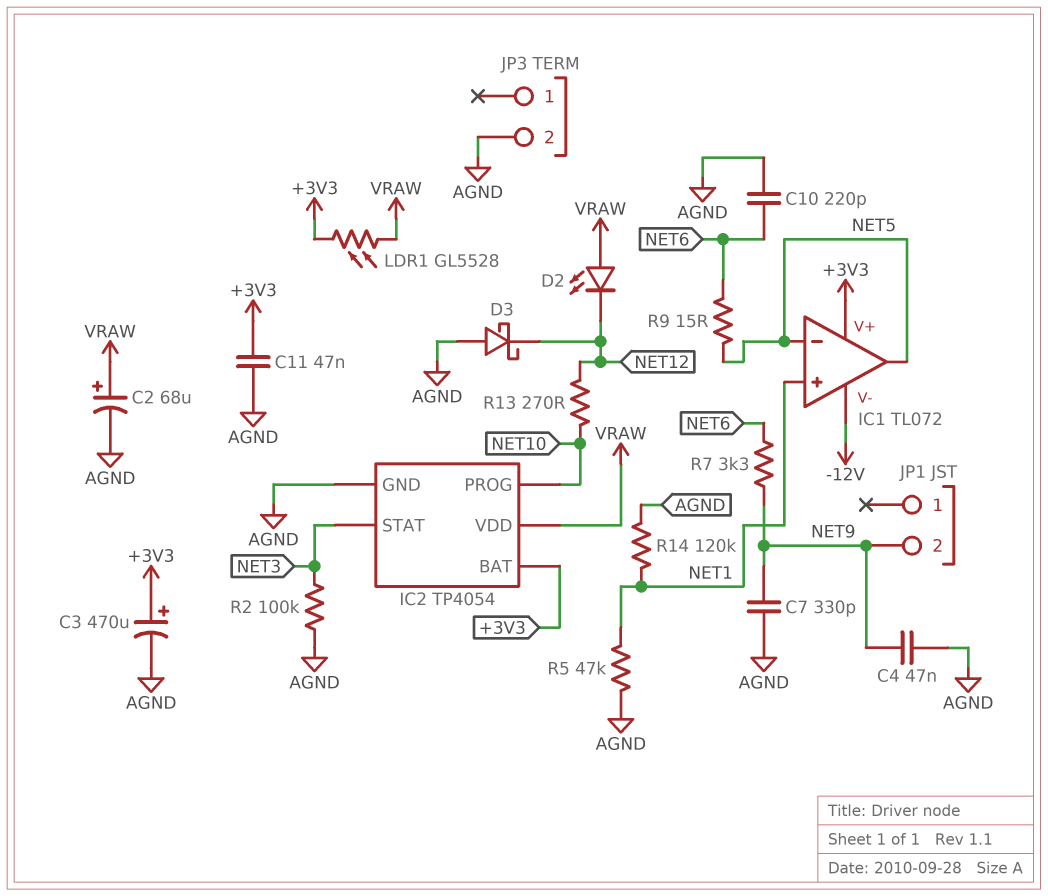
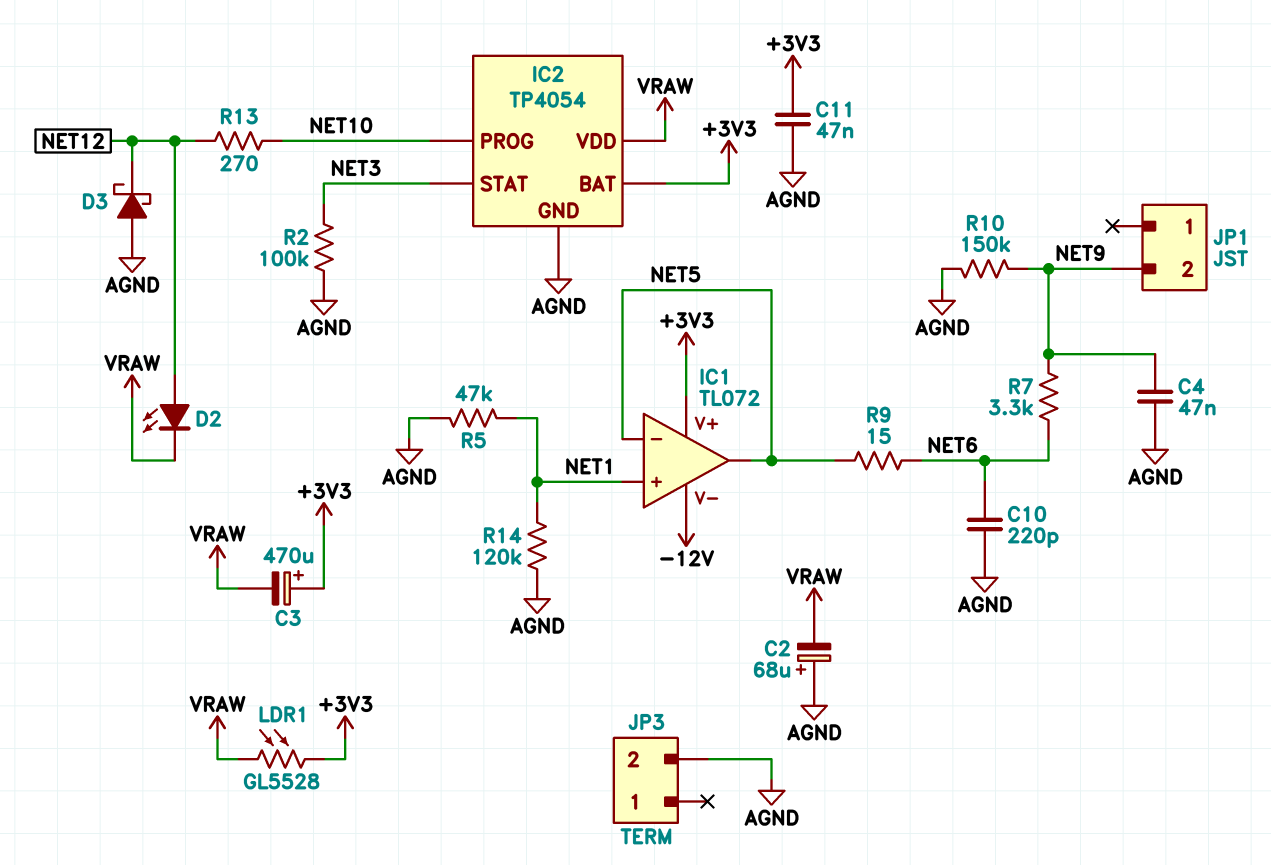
C2: 68uF (plus VRAW, minus AGND) -> 68uF (plus AGND, minus VRAW)
C3: 470uF (plus +3V3, minus AGND) -> 470uF (plus +3V3, minus VRAW)
C7: 330pF (AGND, NET9) -> none
D2: LED (A VRAW, K NET12) -> LED (A NET12, K VRAW)
R10: none -> 150k (AGND, NET9)

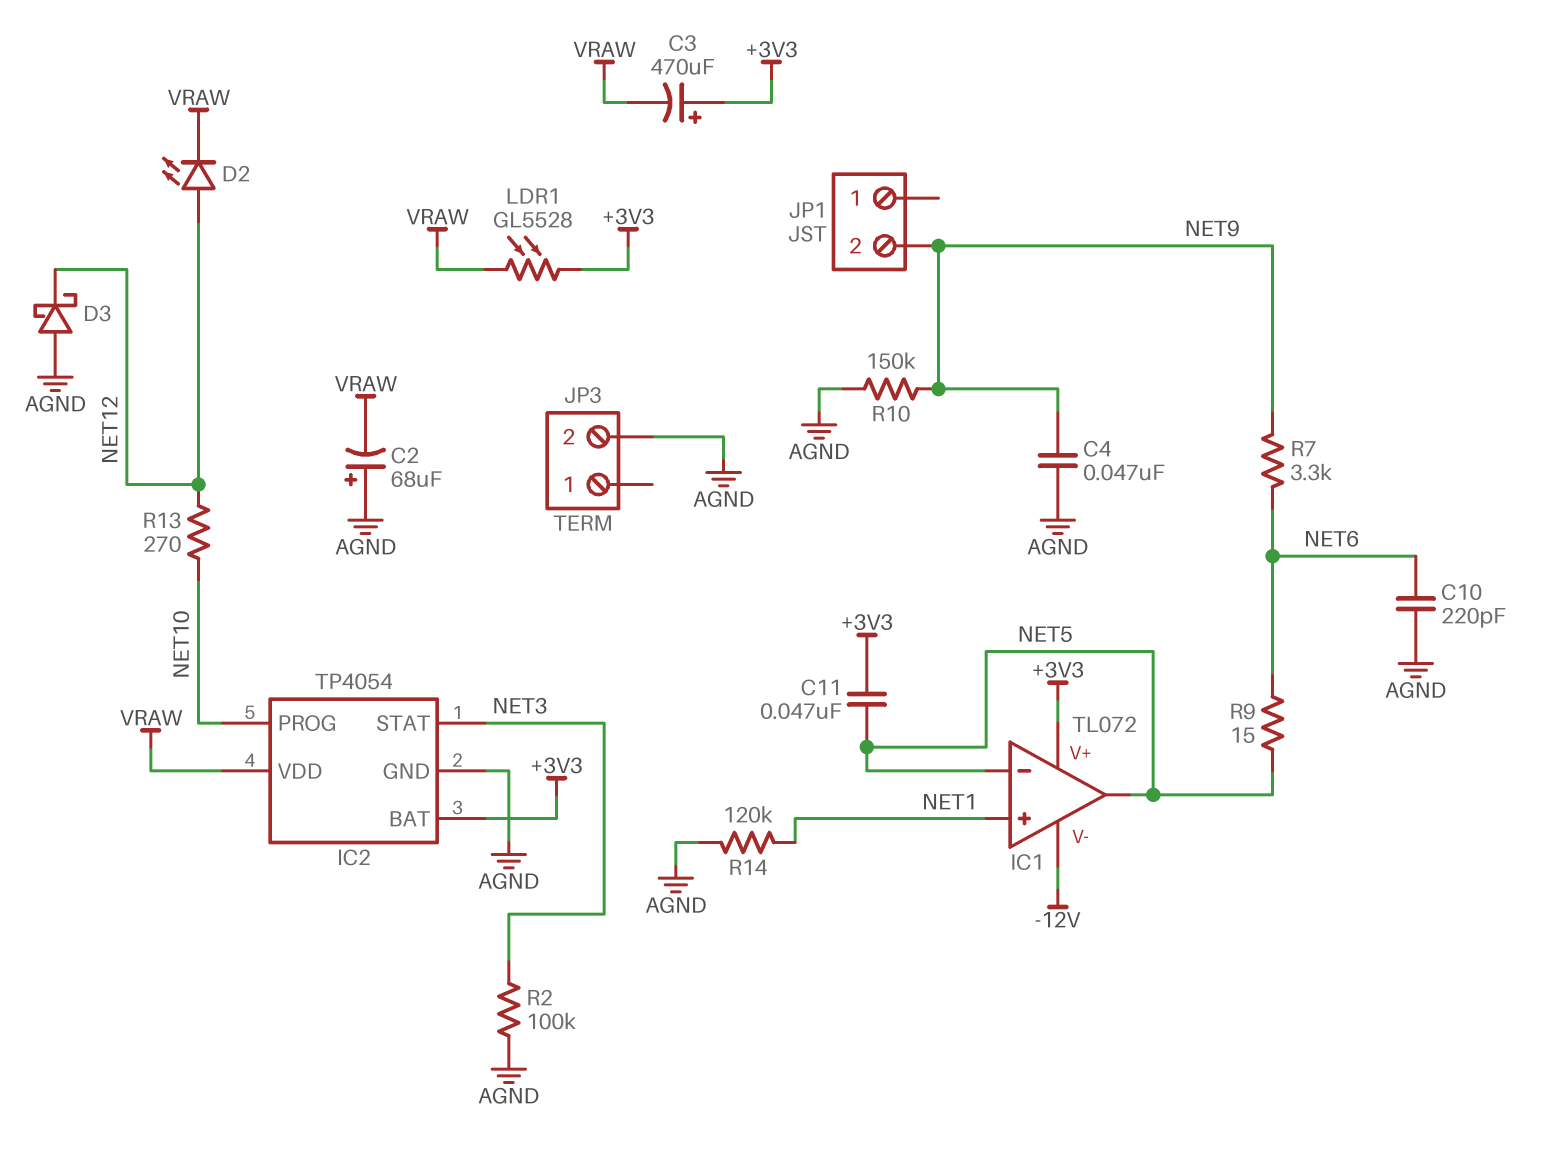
C11: 47nF (+3V3, AGND) -> 47nF (+3V3, NET5)
R5: 47k (AGND, NET1) -> none

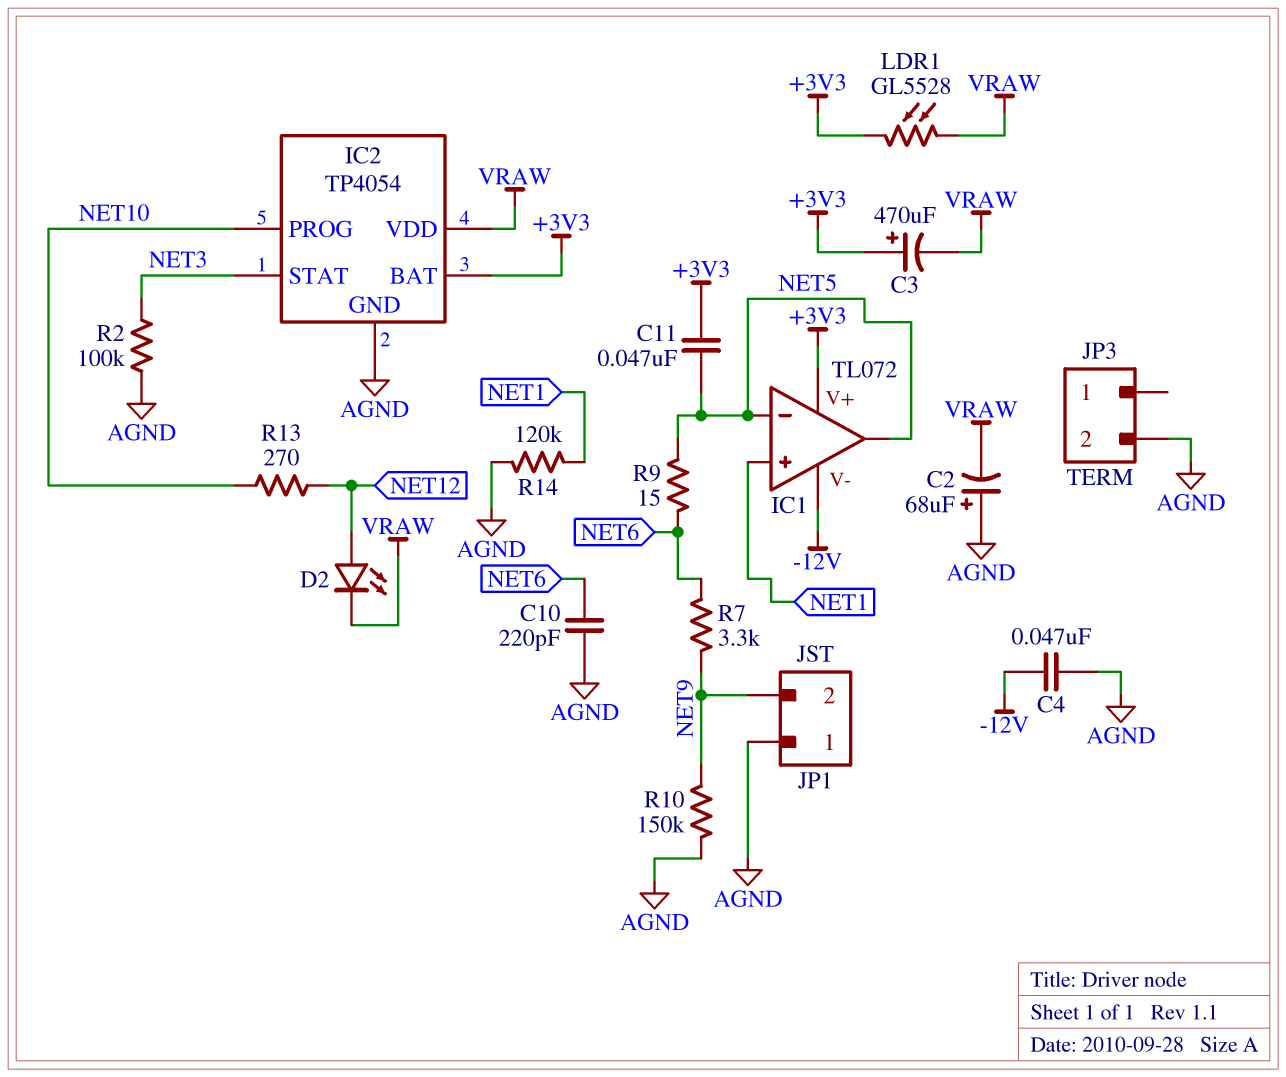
C4: 47nF (AGND, NET9) -> 47nF (-12V, AGND)
D3: schottky (A AGND, K NET12) -> none
JP1 pin 1: none -> AGND

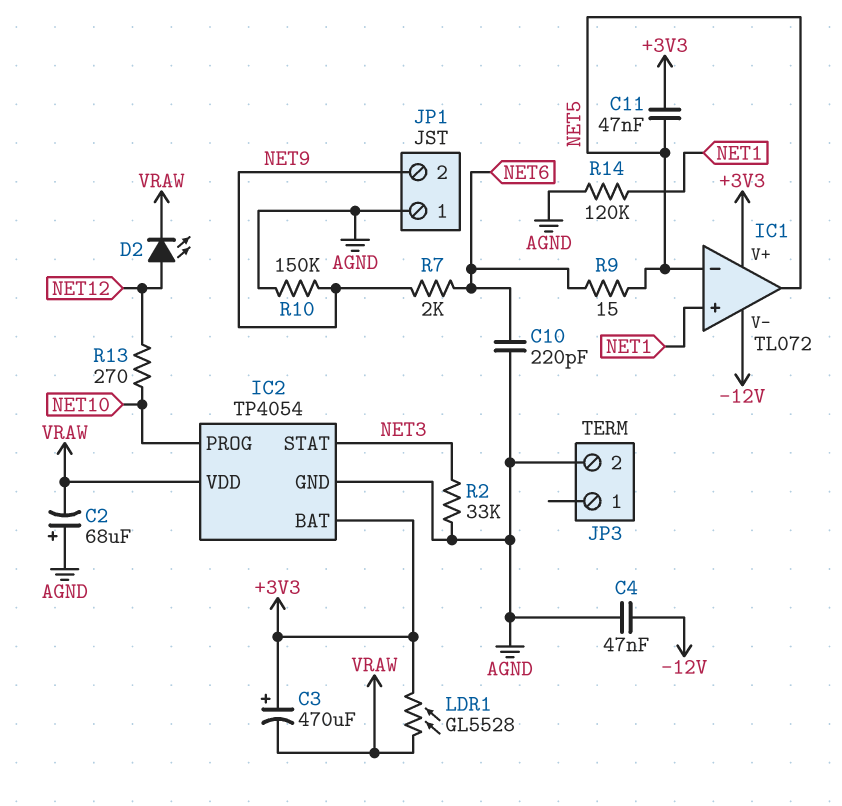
R2: 100k (AGND, NET3) -> 33k (AGND, NET3)
R7: 3.3k (NET6, NET9) -> 2k (NET6, NET9)

